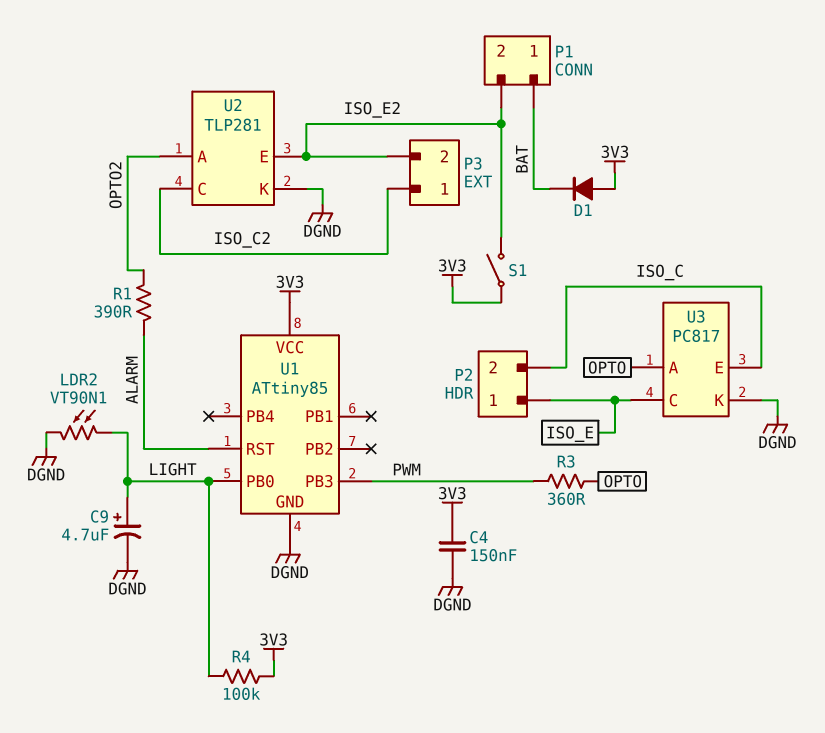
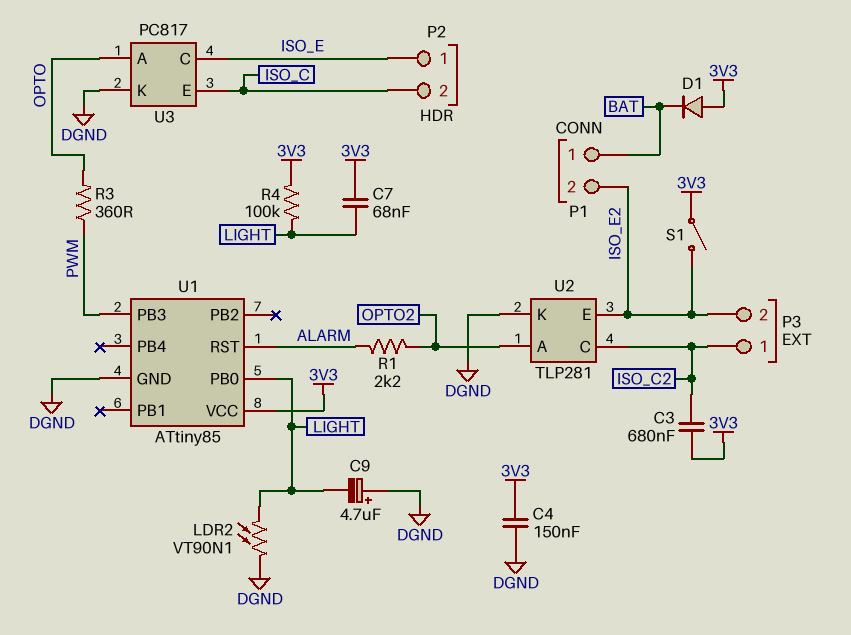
C3: none -> 680nF (3V3, ISO_C2)
C7: none -> 68nF (3V3, LIGHT)
C9: 4.7uF (plus LIGHT, minus DGND) -> 4.7uF (plus DGND, minus LIGHT)
R1: 390 (ALARM, OPTO2) -> 2.2k (ALARM, OPTO2)

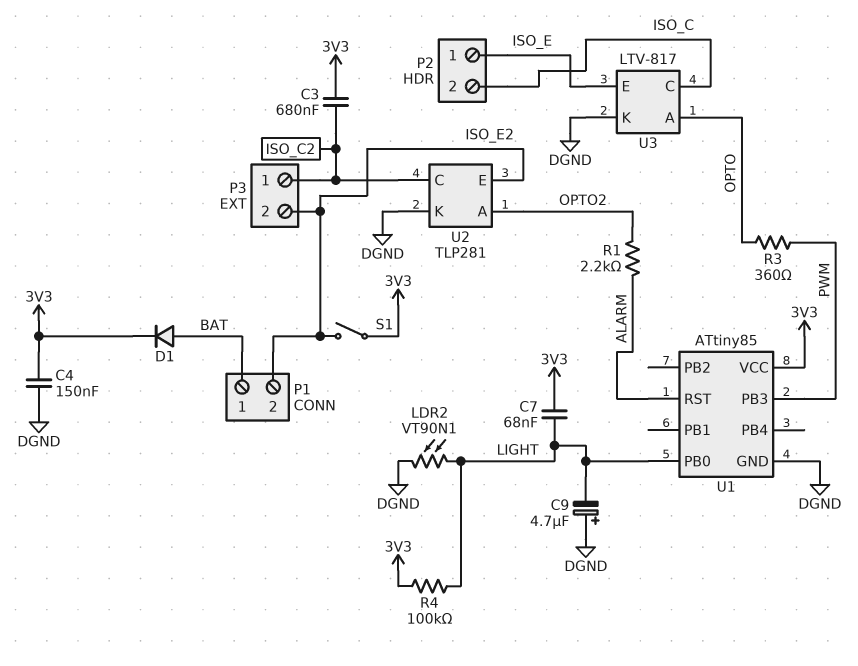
D1: diode (A 3V3, K BAT) -> diode (A BAT, K 3V3)
U3: PC817 -> LTV-817
U3 pin C: ISO_E -> ISO_C
U3 pin E: ISO_C -> ISO_E

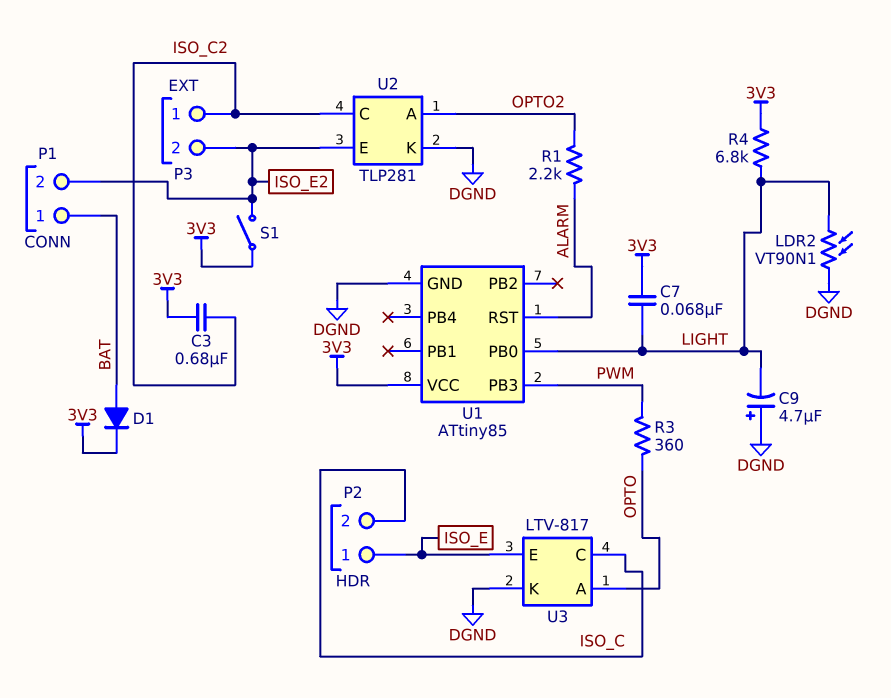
C4: 150nF (3V3, DGND) -> none
R4: 100k (3V3, LIGHT) -> 6.8k (3V3, LIGHT)

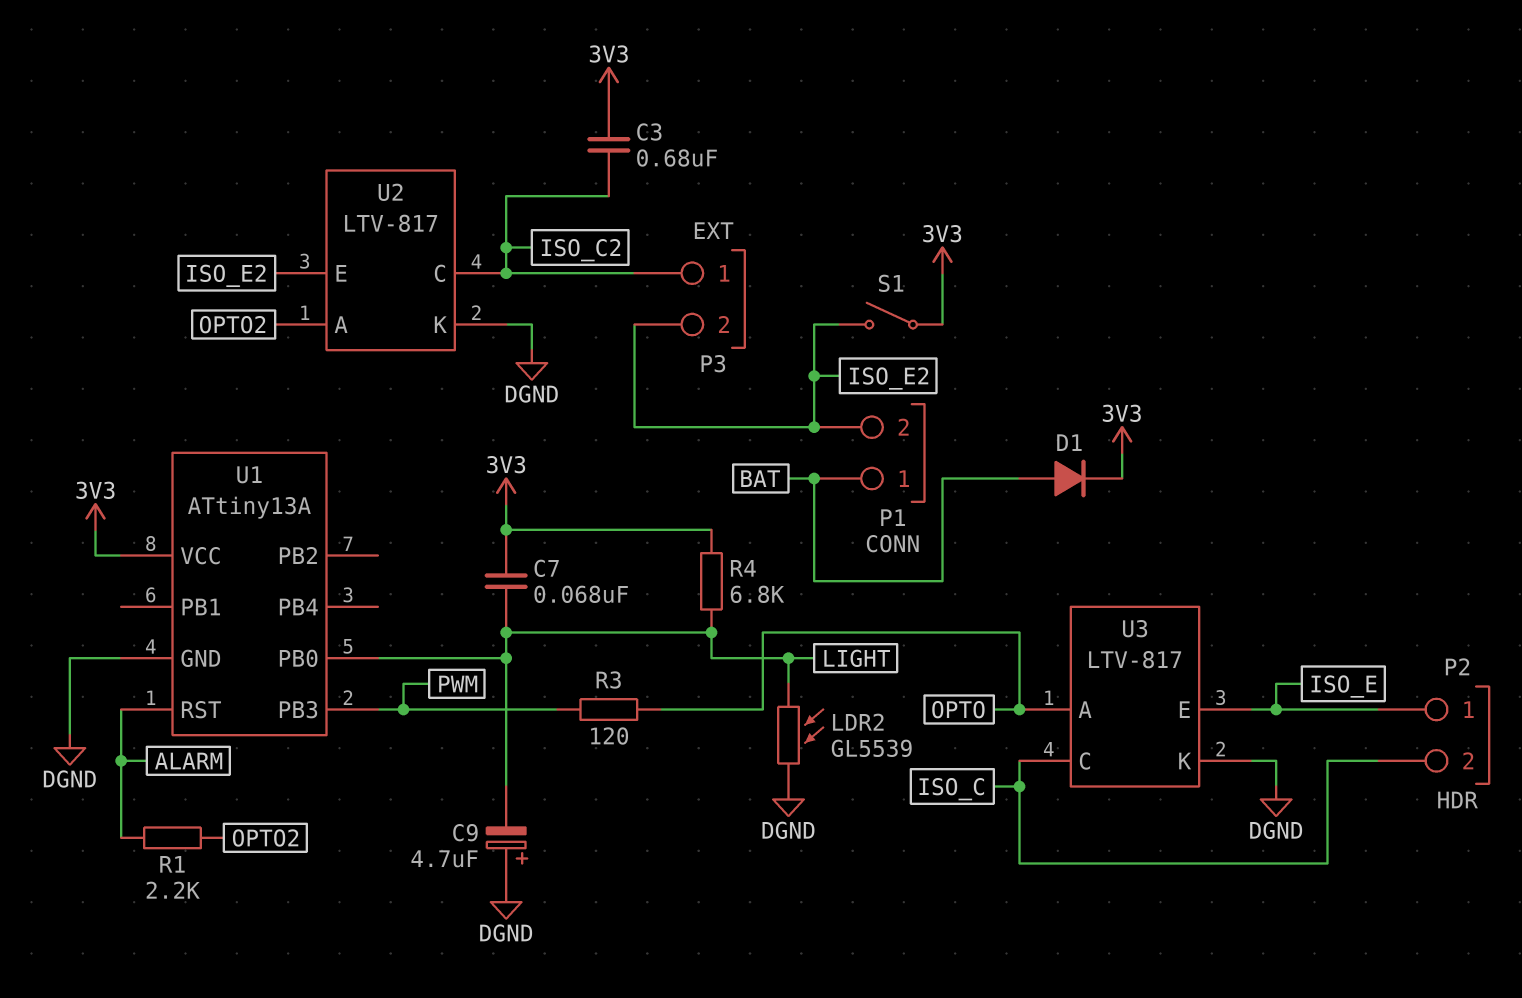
LDR2: VT90N1 (DGND, LIGHT) -> GL5539 (DGND, LIGHT)
R3: 360 (OPTO, PWM) -> 120 (OPTO, PWM)
U1: ATtiny85 -> ATtiny13A
U2: TLP281 -> LTV-817

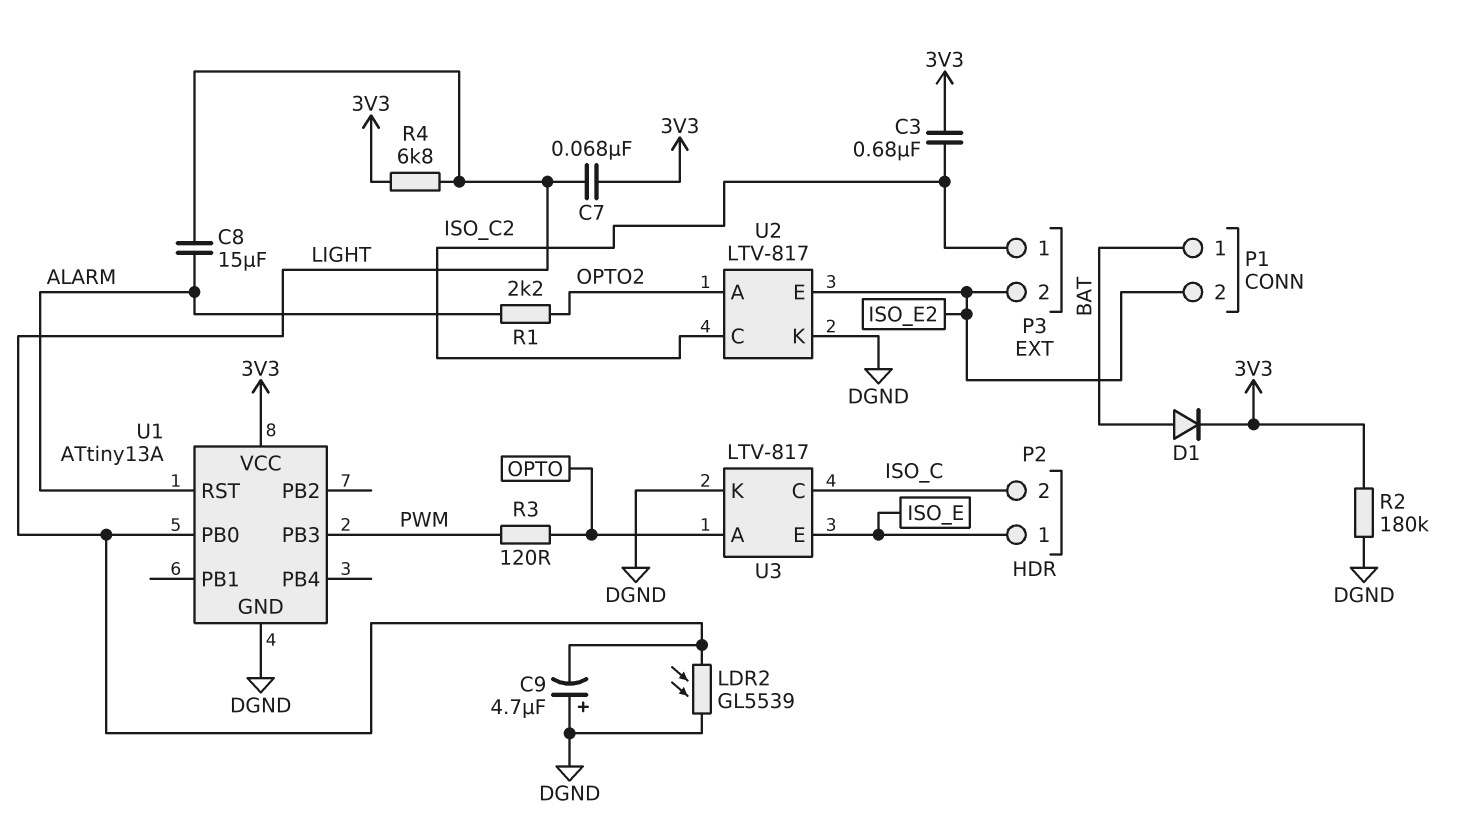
C8: none -> 15uF (ALARM, LIGHT)
R2: none -> 180k (3V3, DGND)
S1: switch (3V3, ISO_E2) -> none

